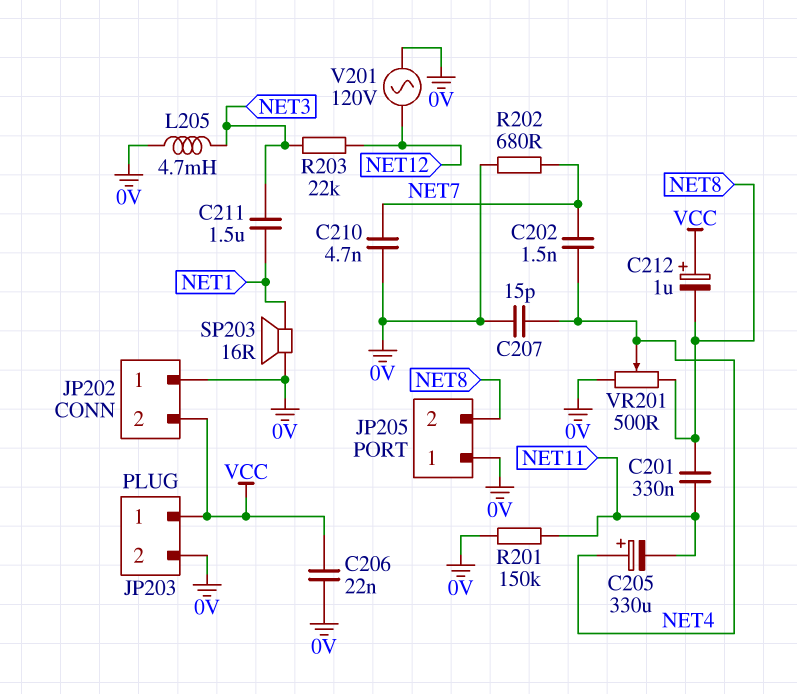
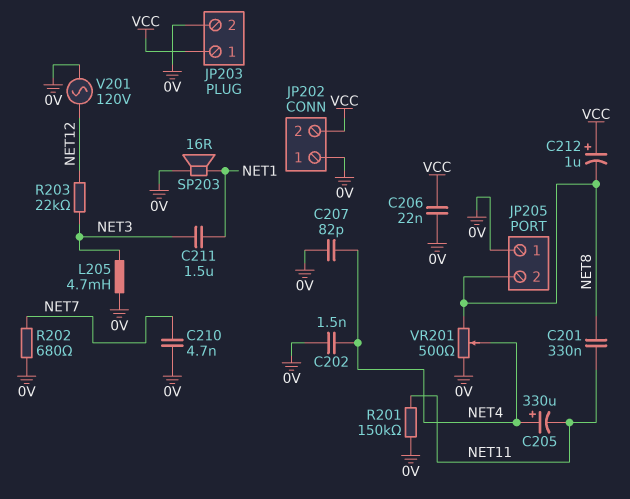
C202: 1.5nF (NET4, NET7) -> 1.5nF (0V, NET4)
C207: 15pF (0V, NET4) -> 82pF (0V, NET4)

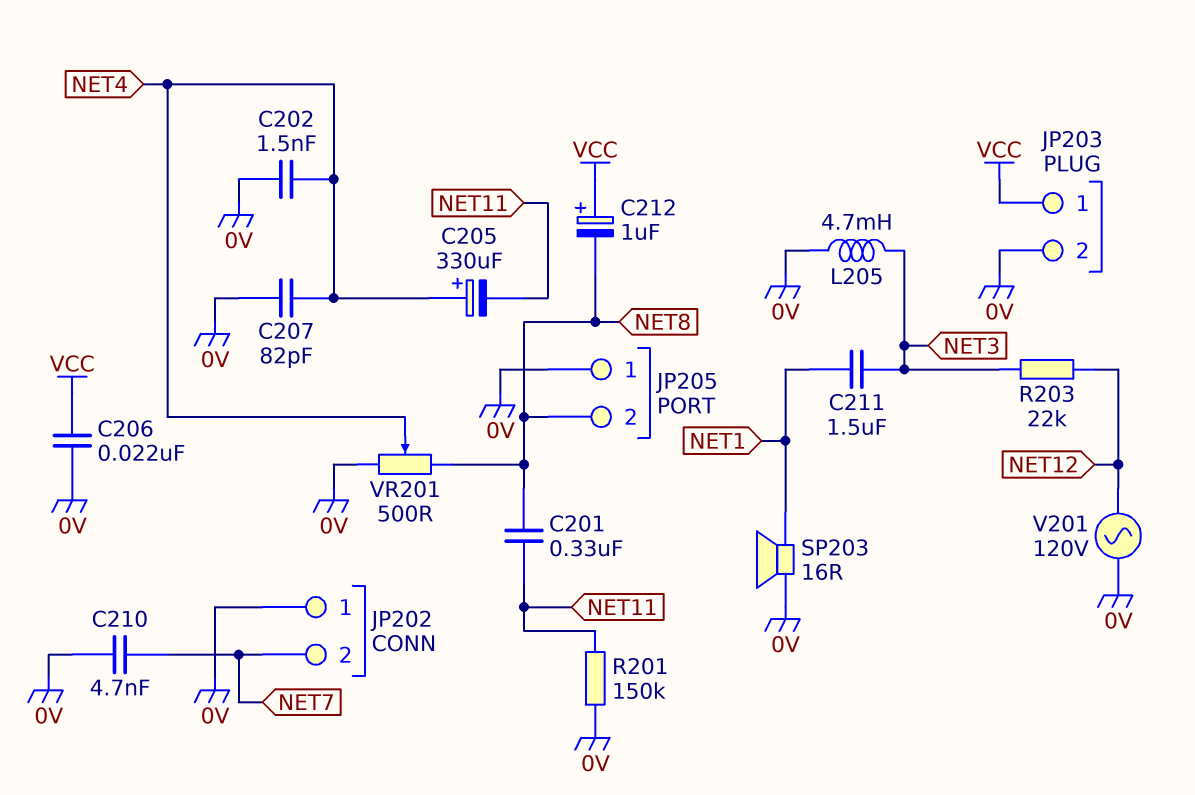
JP202 pin 2: VCC -> NET7
R202: 680 (0V, NET7) -> none

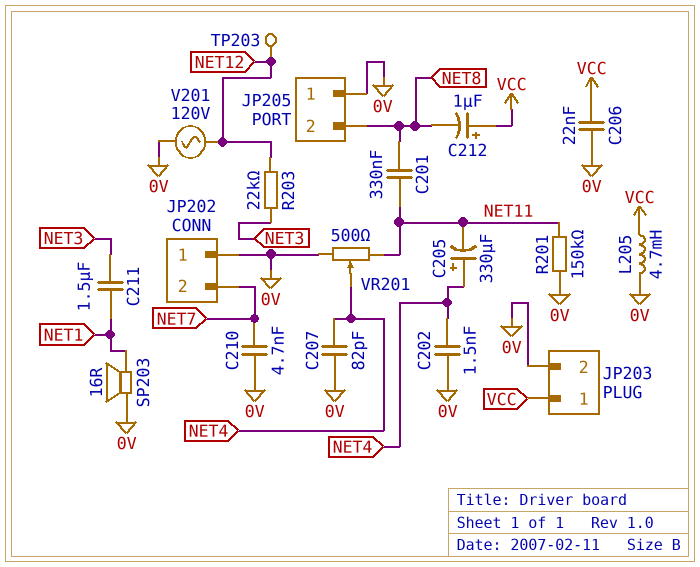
L205: 4.7mH (0V, NET3) -> 4.7mH (0V, VCC)
TP203: none -> test point (NET12)
VR201: 500 (0V, NET8, wiper NET4) -> 500 (0V, NET11, wiper NET4)

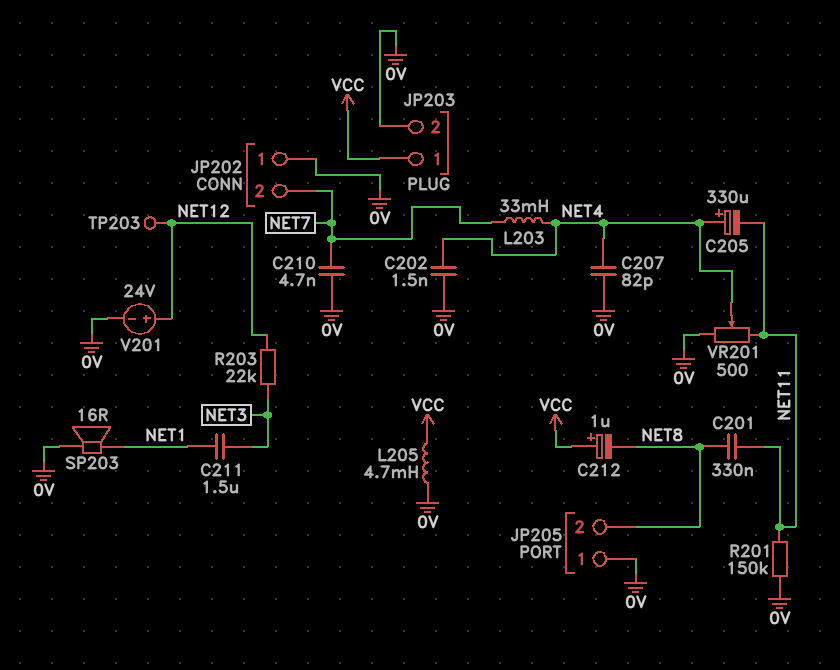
C206: 22nF (0V, VCC) -> none
L203: none -> 33mH (NET4, NET7)
V201: AC 120V (0V, NET12) -> 24V (plus NET12, minus 0V)

